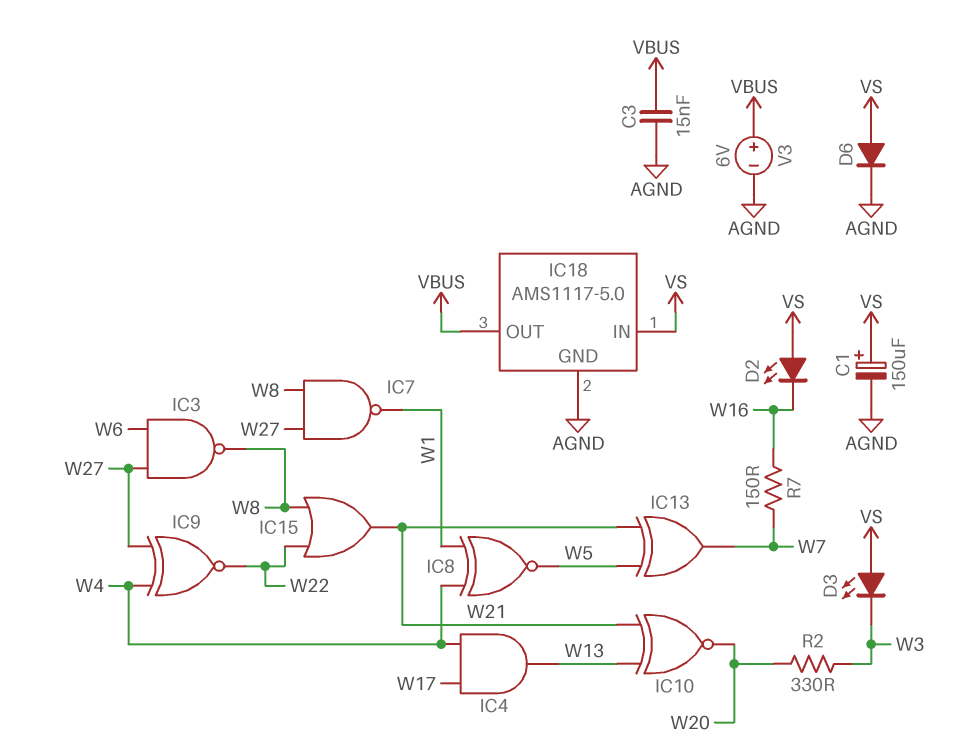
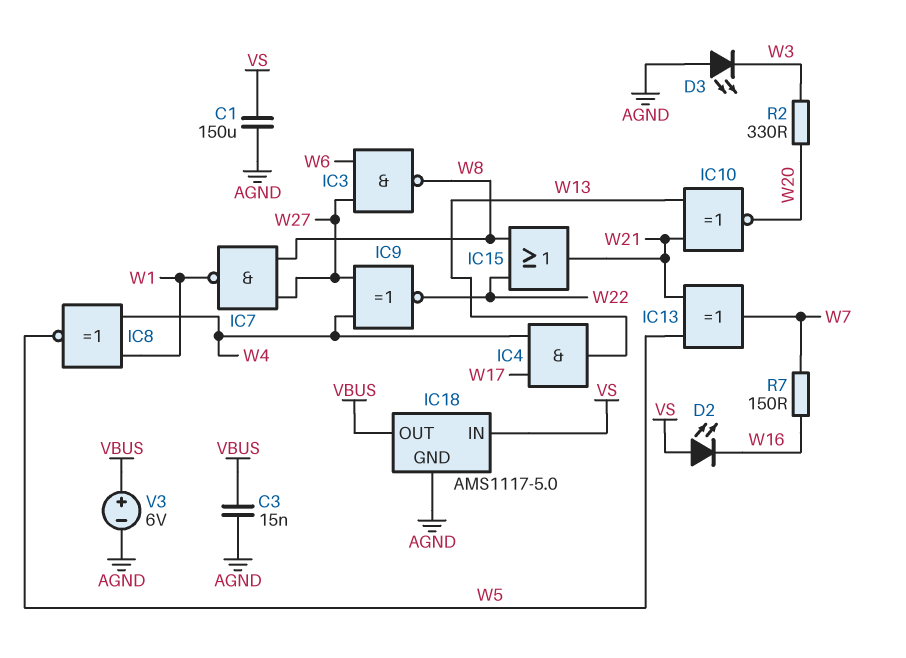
C1: 150uF (plus VS, minus AGND) -> 150uF (AGND, VS)
D3: LED (A VS, K W3) -> LED (A AGND, K W3)
D6: diode (A VS, K AGND) -> none

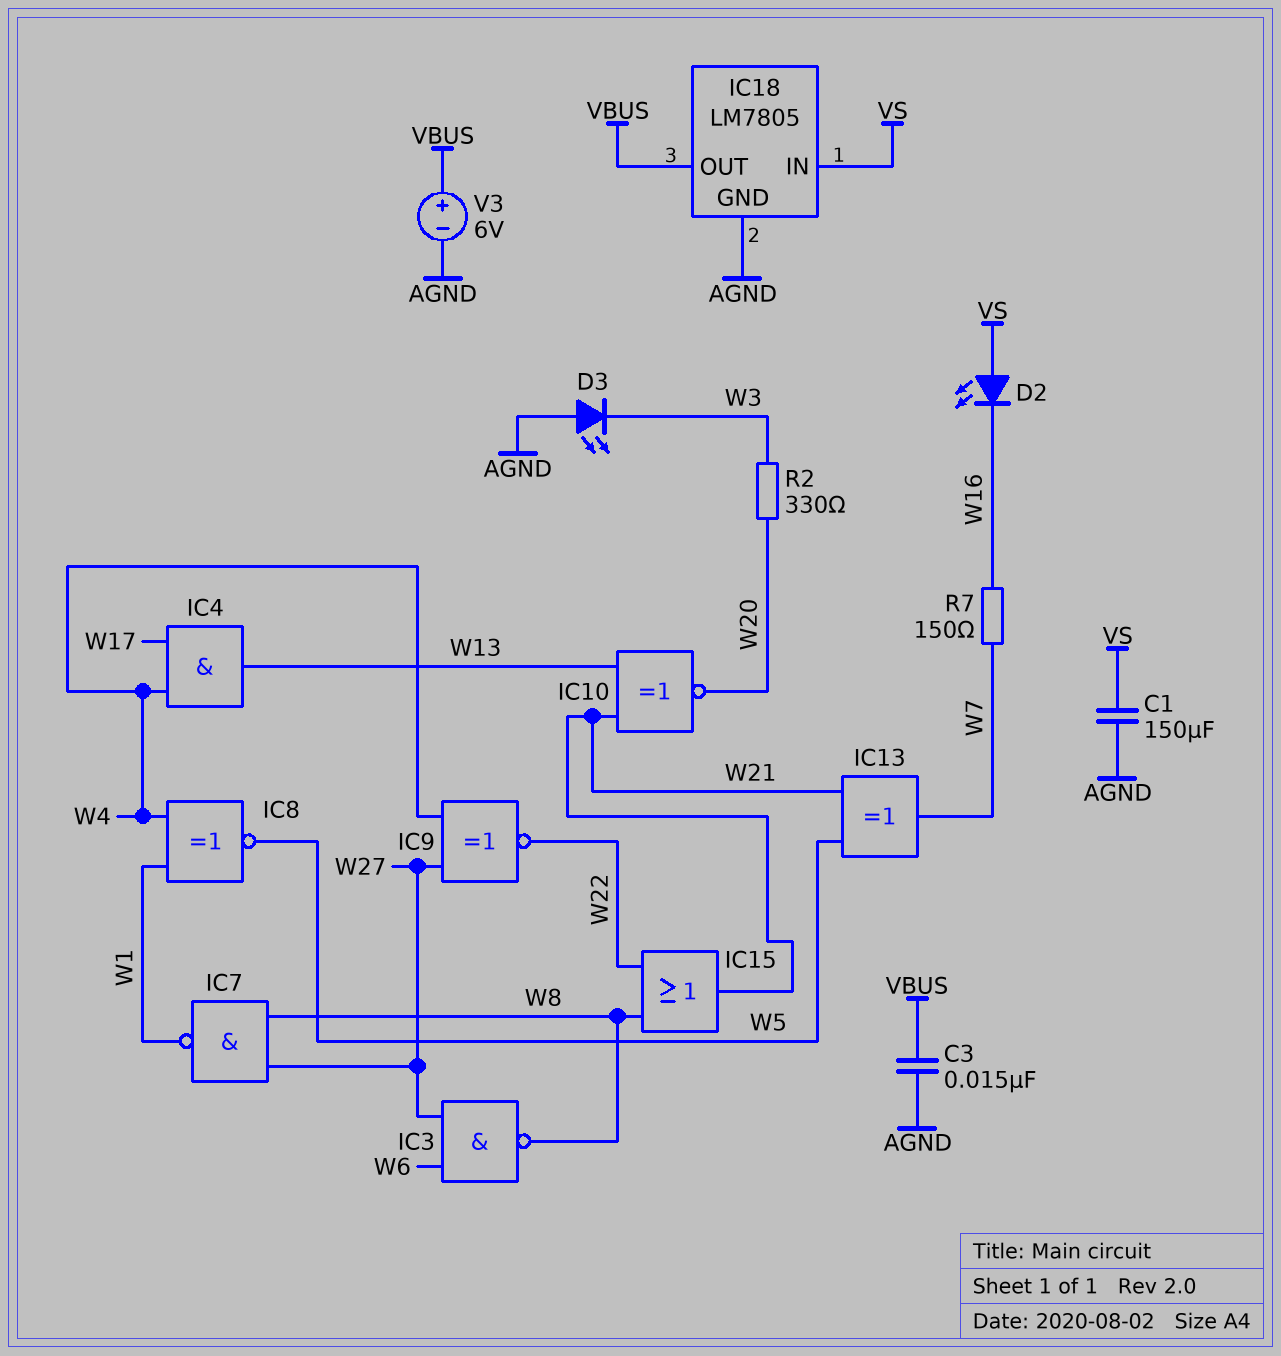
IC18: AMS1117-5.0 -> LM7805

